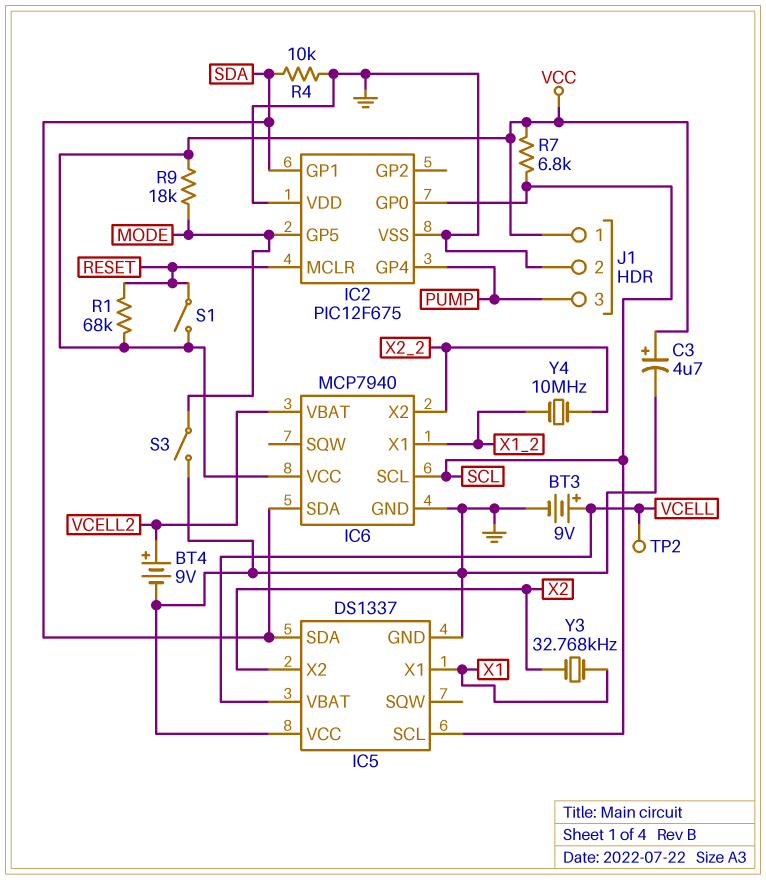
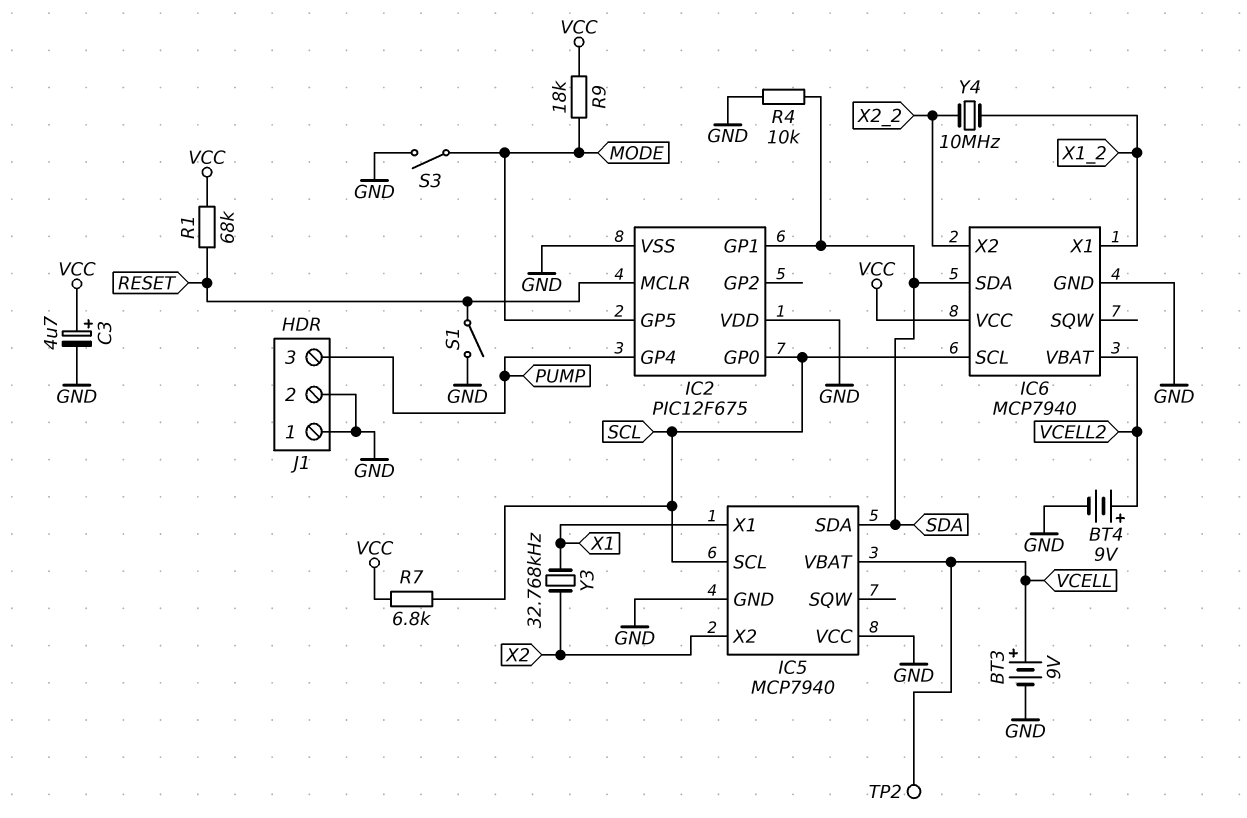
IC5: DS1337 -> MCP7940
J1 pin 1: VCC -> GND
S1: switch (RESET, VCC) -> switch (GND, RESET)

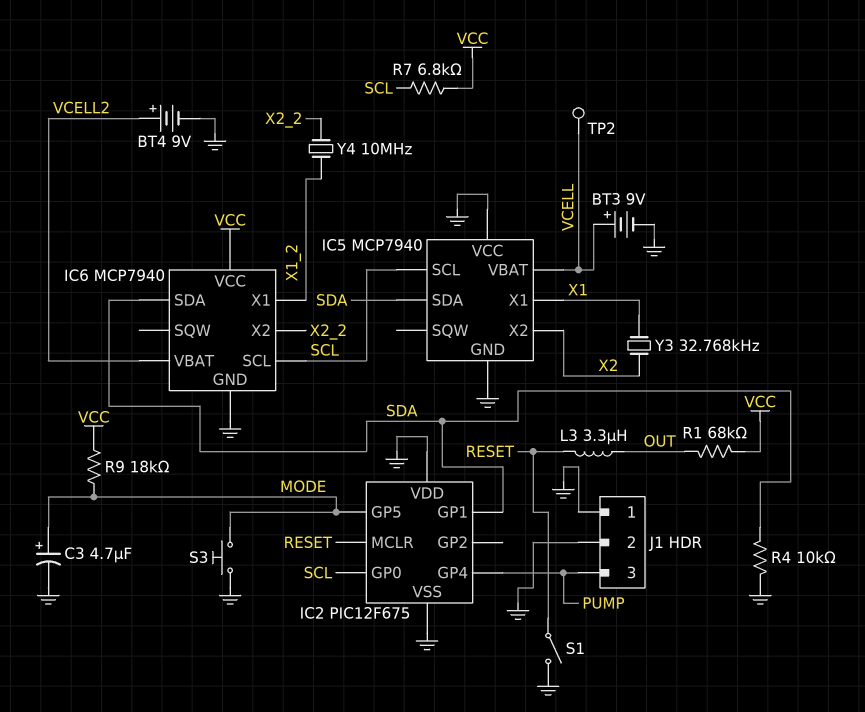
C3: 4.7uF (plus VCC, minus GND) -> 4.7uF (plus MODE, minus GND)
L3: none -> 3.3uH (OUT, RESET)
R1: 68k (RESET, VCC) -> 68k (OUT, VCC)
S3: switch (GND, MODE) -> button (GND, MODE)

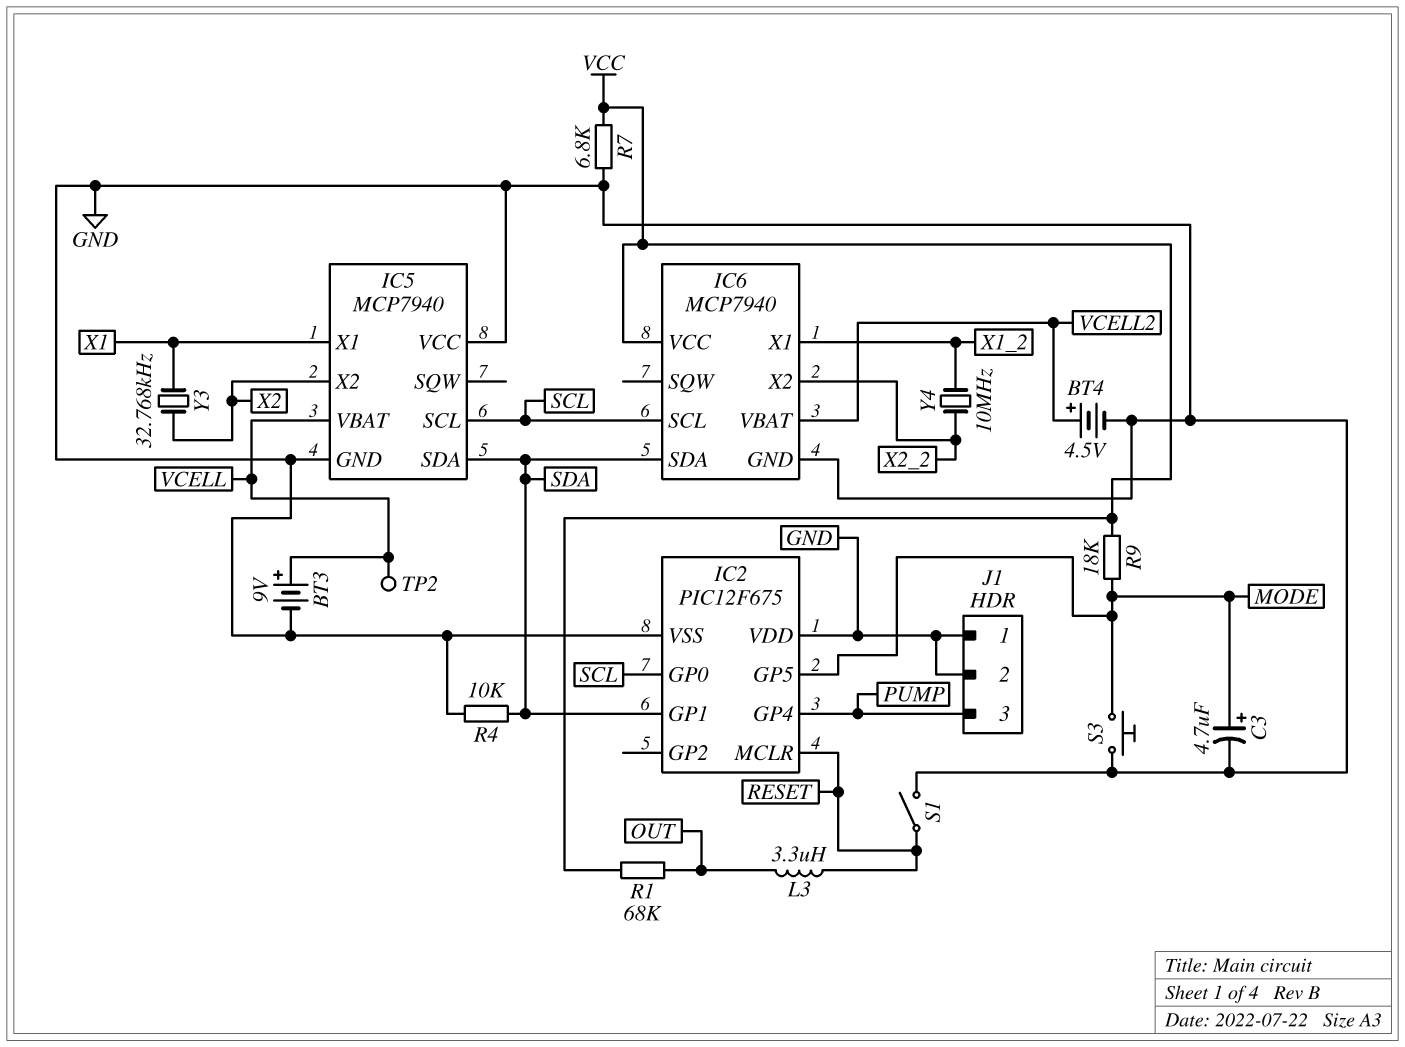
BT4: 9V (plus VCELL2, minus GND) -> 4.5V (plus VCELL2, minus GND)
R7: 6.8k (SCL, VCC) -> 6.8k (GND, VCC)

